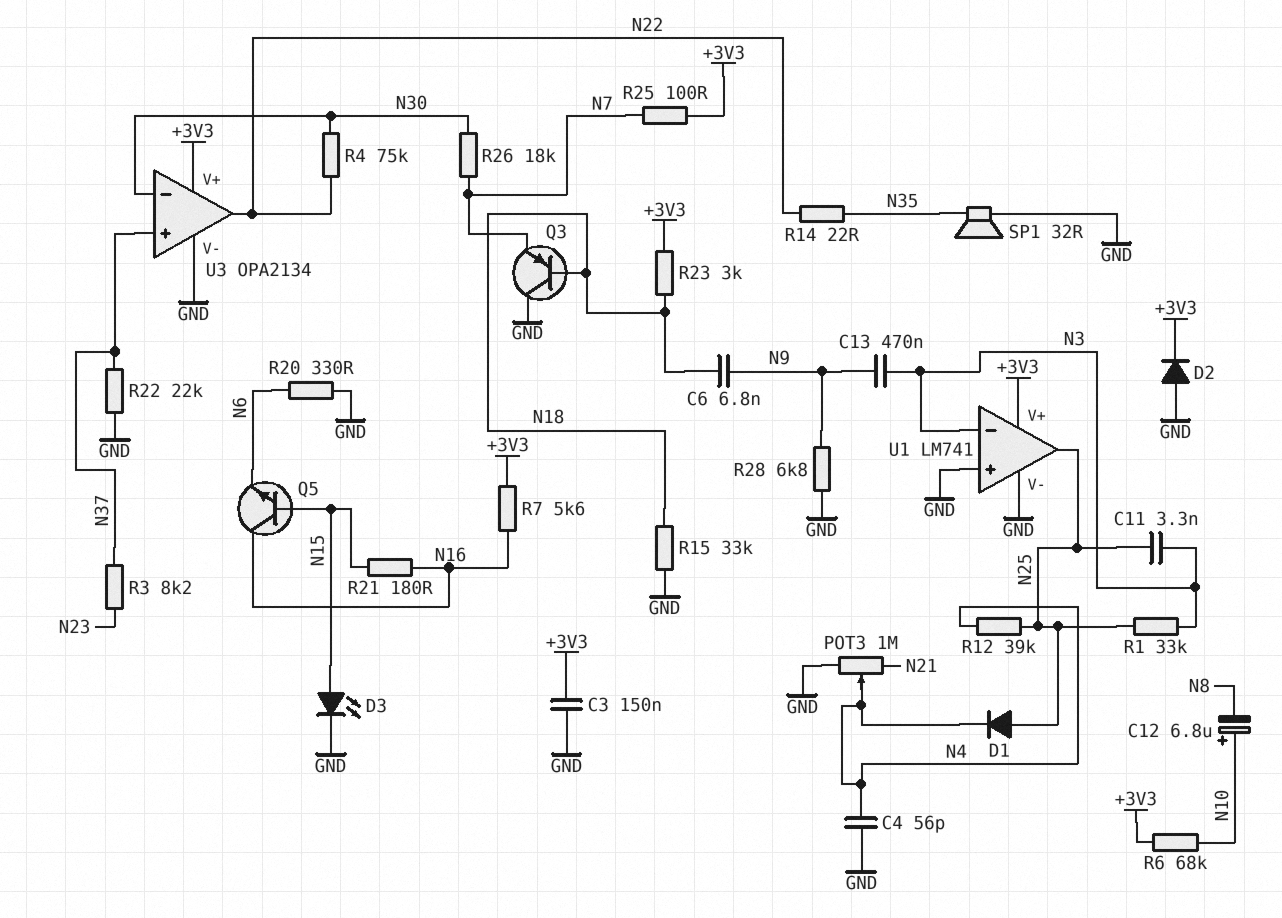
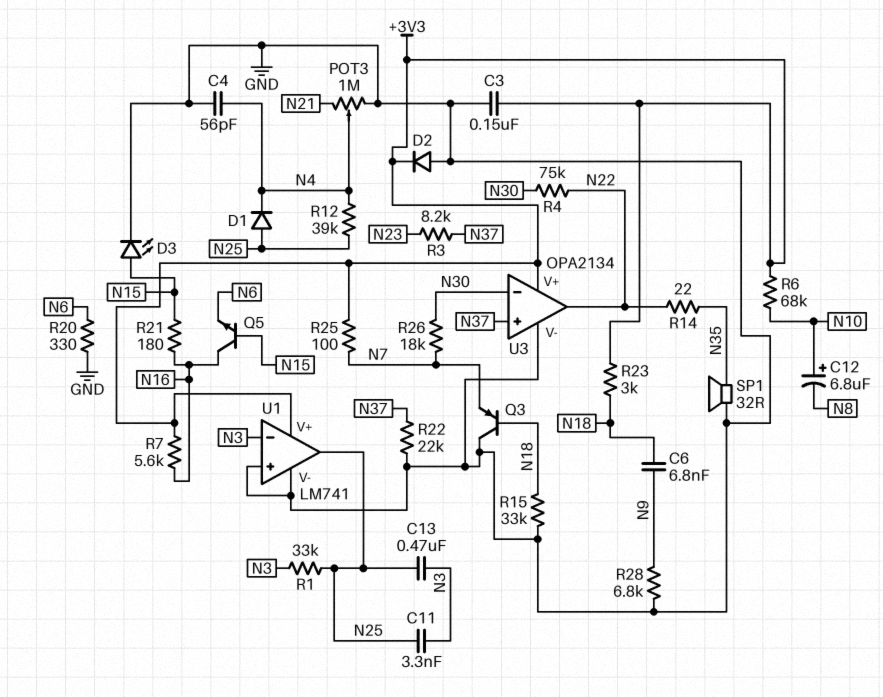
C13: 470nF (N3, N9) -> 470nF (N3, N25)

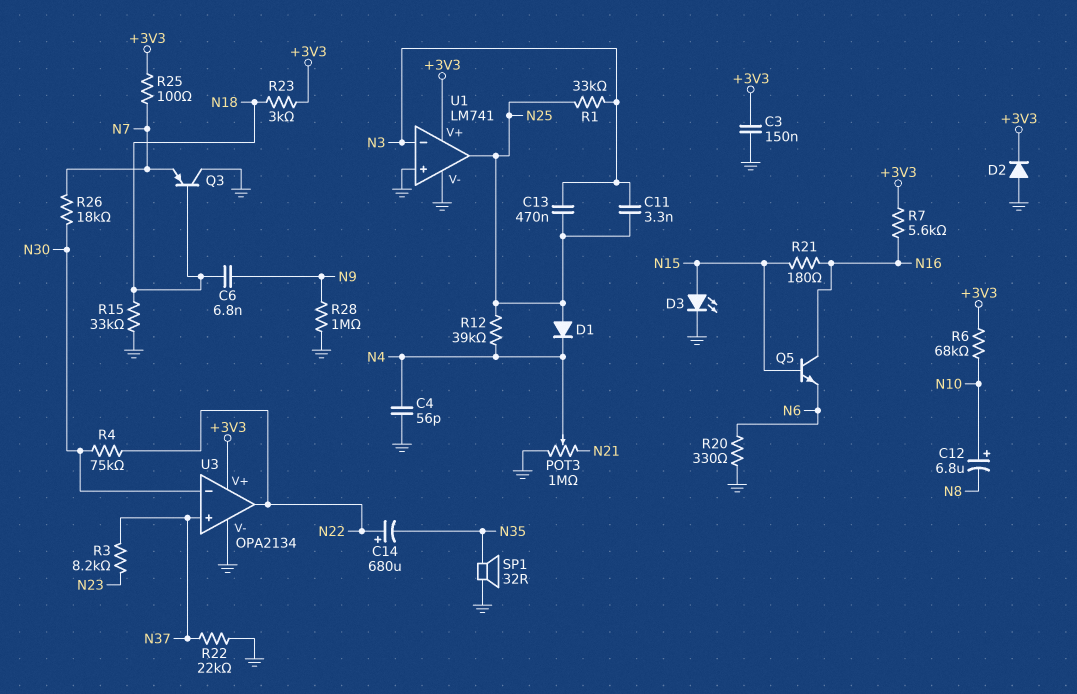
C14: none -> 680uF (plus N22, minus N35)
R14: 22 (N22, N35) -> none
R28: 6.8k (GND, N9) -> 1M (GND, N9)

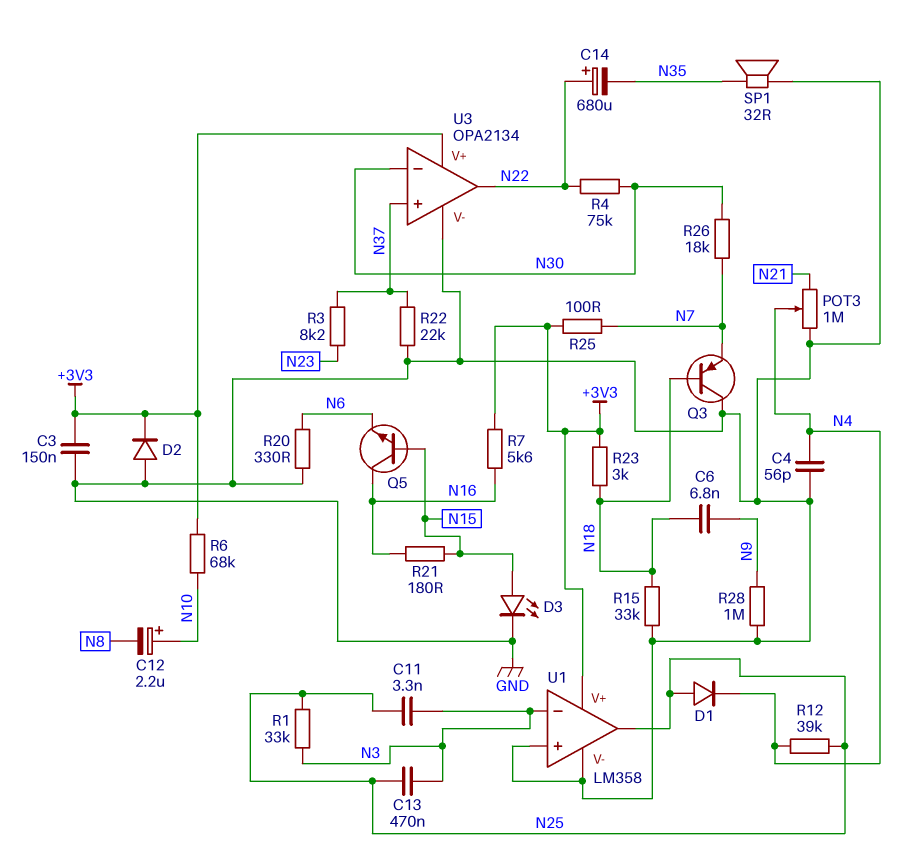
C12: 6.8uF (plus N10, minus N8) -> 2.2uF (plus N10, minus N8)
U1: LM741 -> LM358

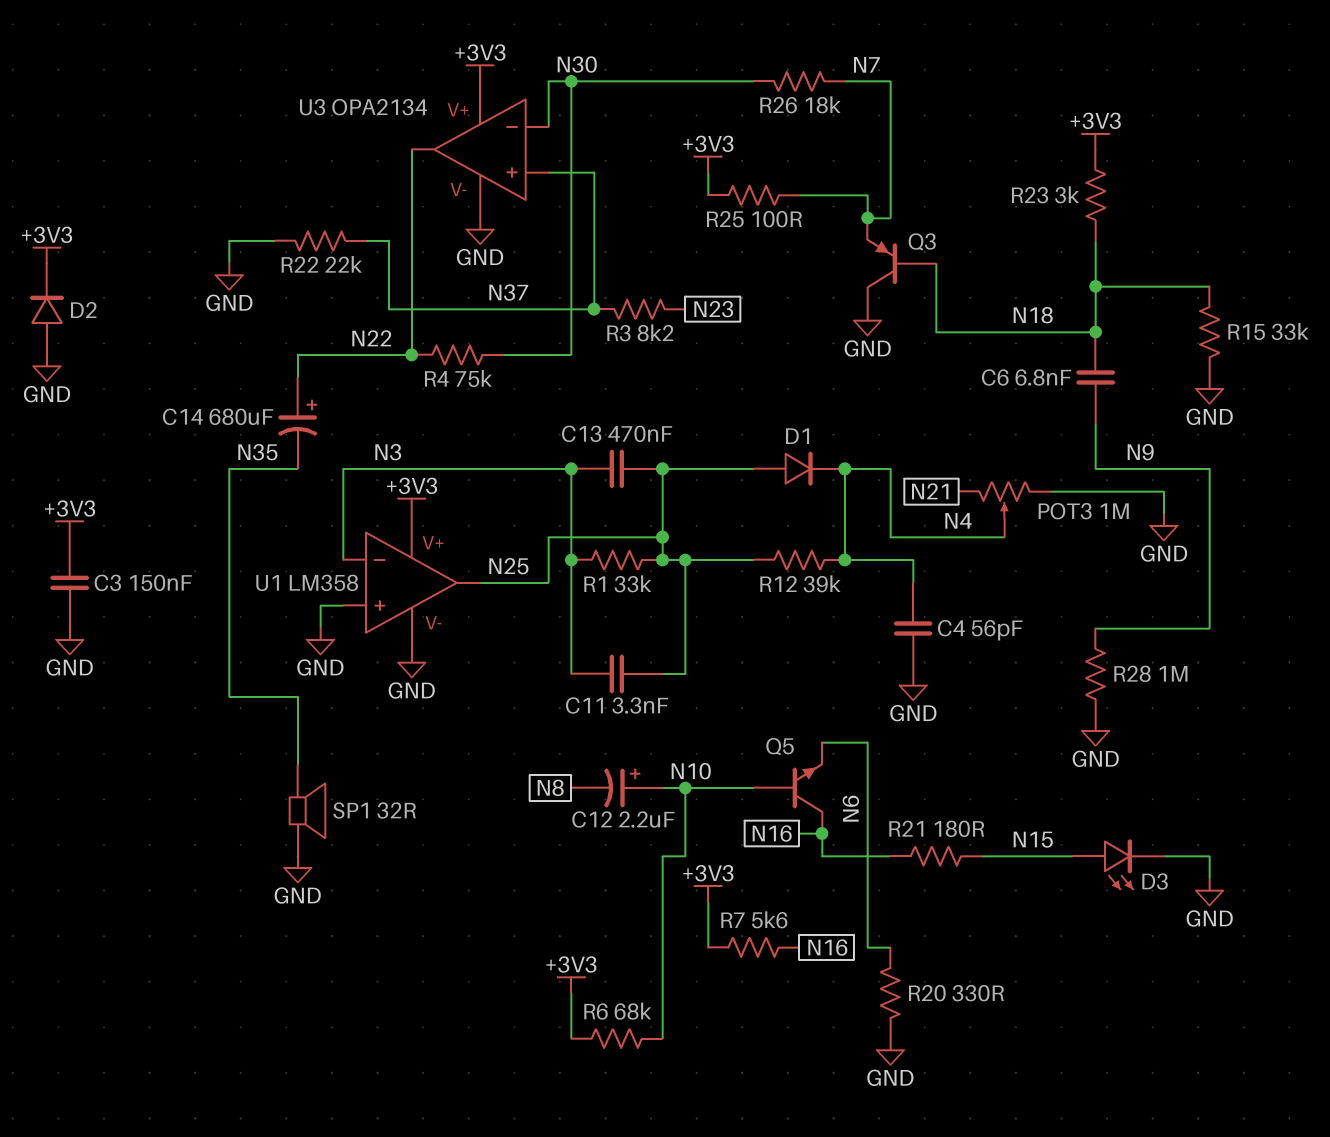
Q5: NPN (B N15, C N16, E N6) -> NPN (B N10, C N16, E N6)

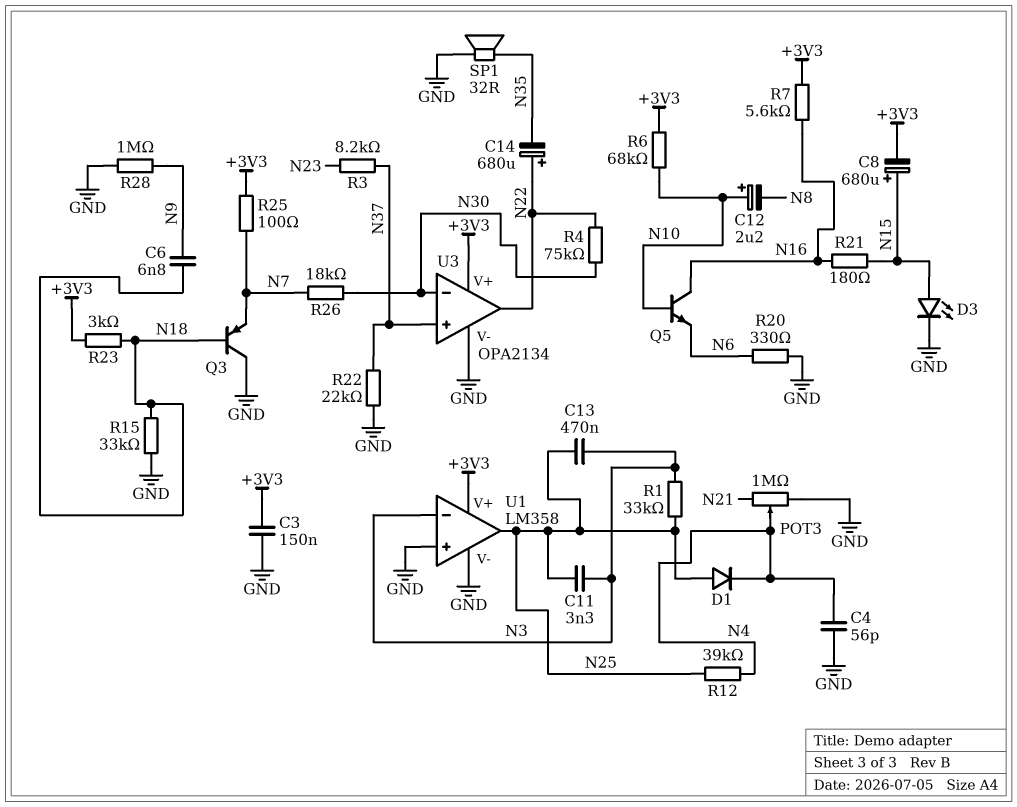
C8: none -> 680uF (plus N15, minus +3V3)
D2: diode (A GND, K +3V3) -> none

